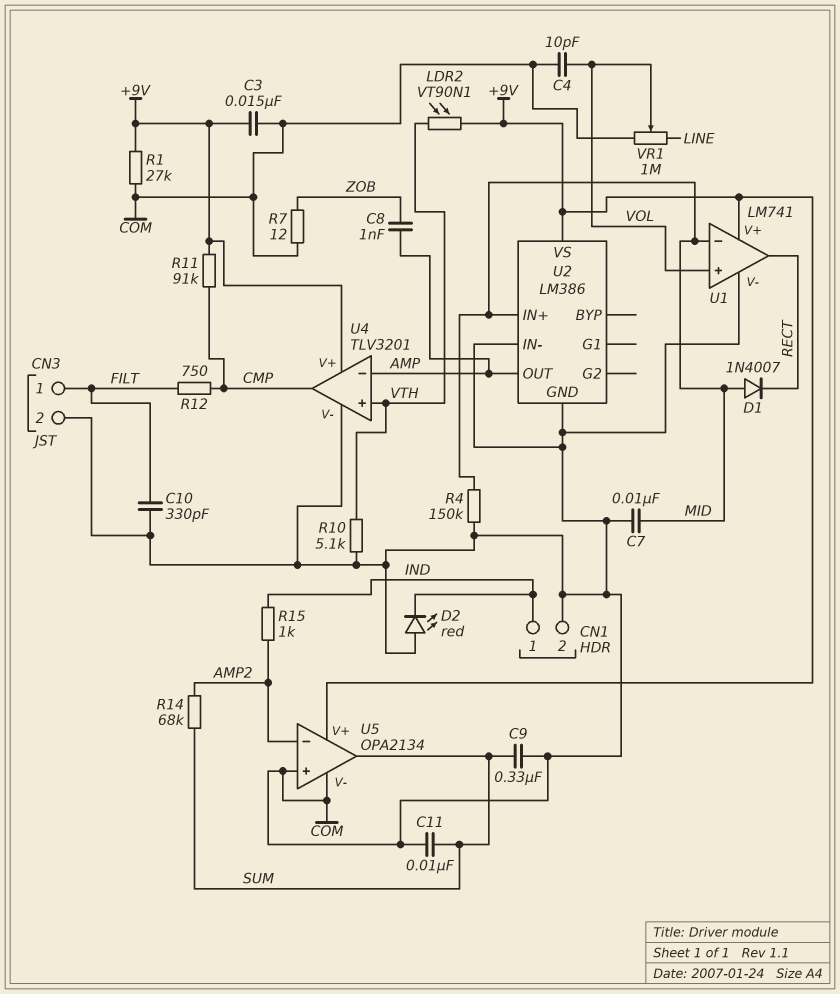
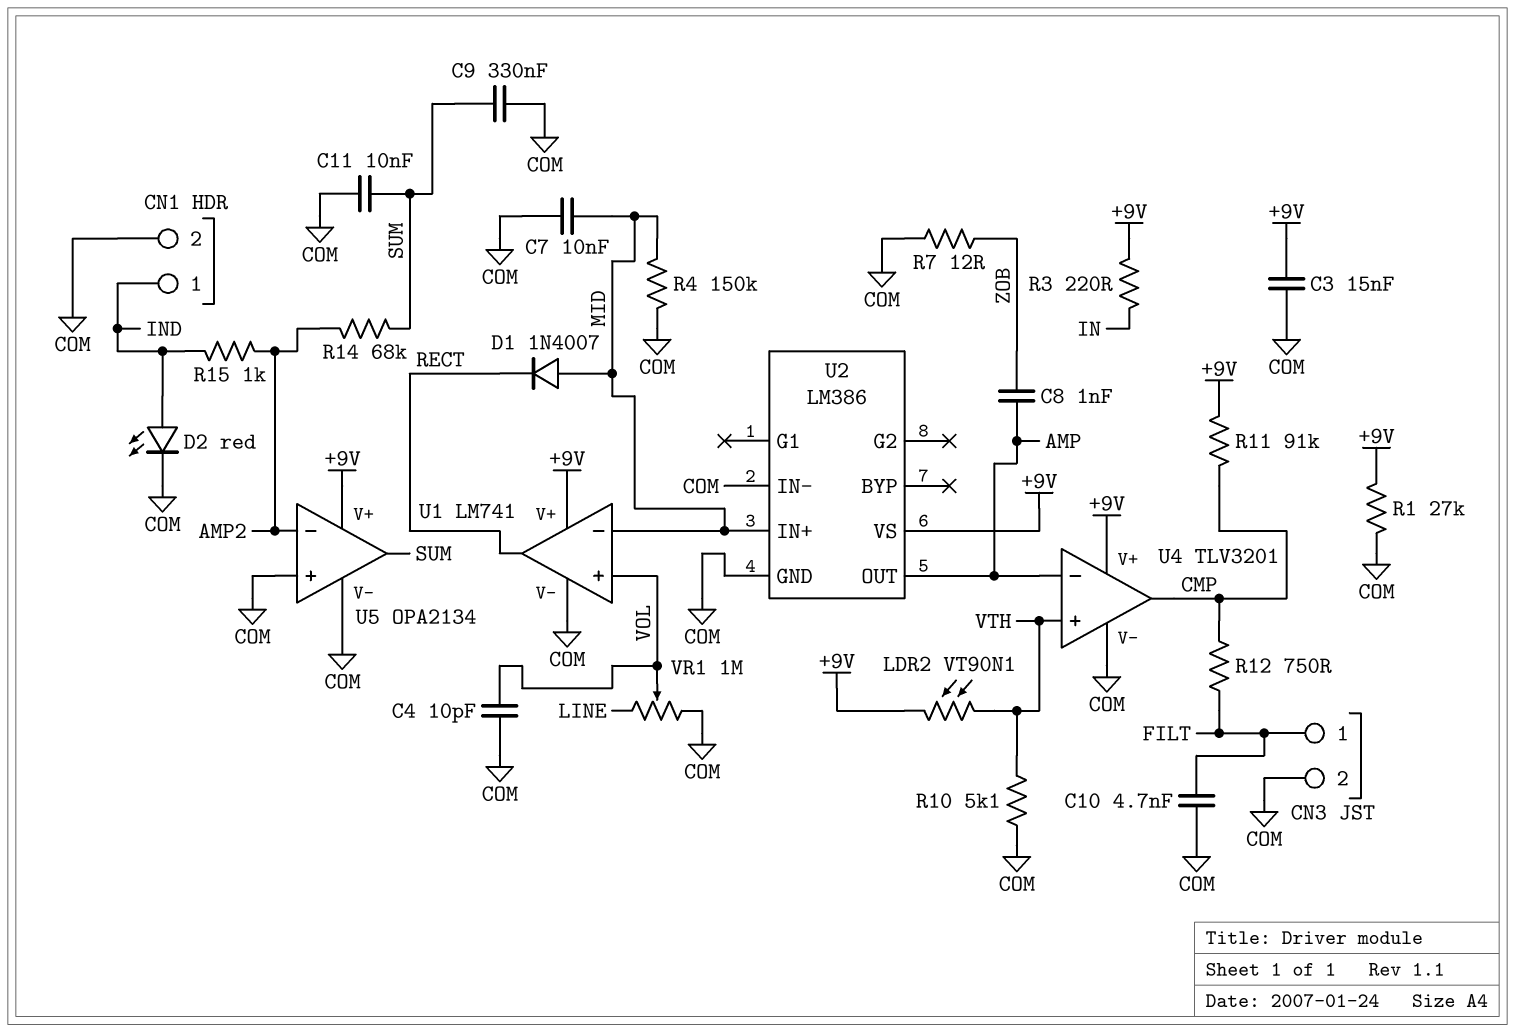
C10: 330pF (COM, FILT) -> 4.7nF (COM, FILT)
D2: LED red (A COM, K IND) -> LED red (A IND, K COM)
R3: none -> 220 (+9V, IN)

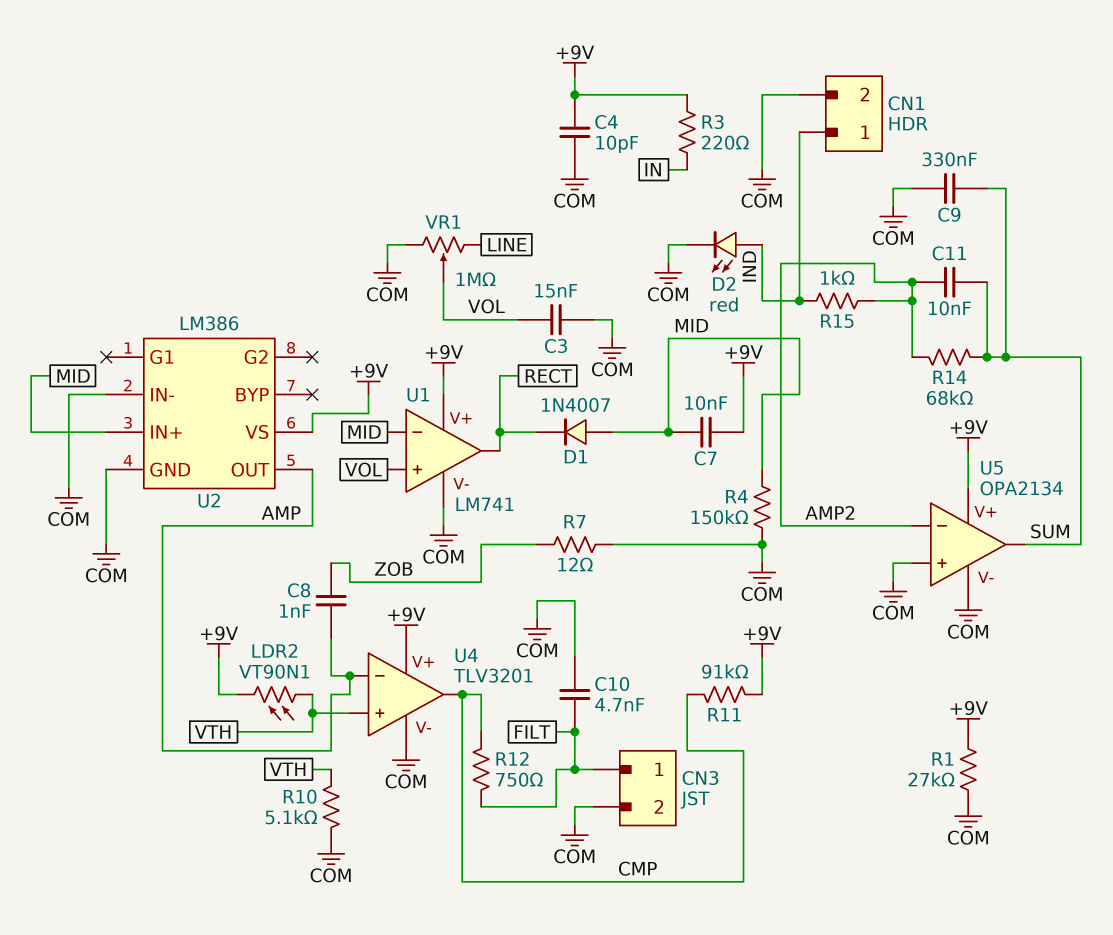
C3: 15nF (+9V, COM) -> 15nF (COM, VOL)
C4: 10pF (COM, VOL) -> 10pF (+9V, COM)
C7: 10nF (COM, MID) -> 10nF (+9V, MID)
C11: 10nF (COM, SUM) -> 10nF (AMP2, SUM)

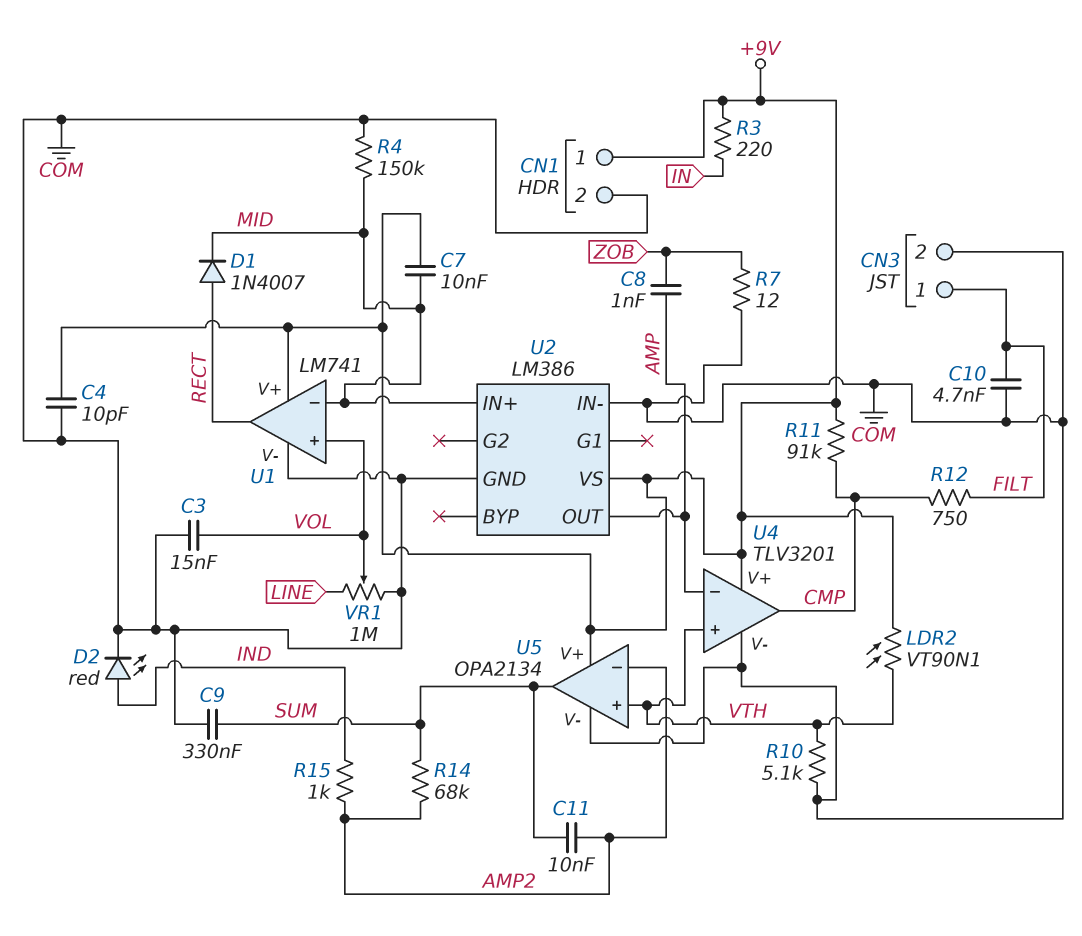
CN1 pin 1: IND -> +9V
D1: diode 1N4007 (A MID, K RECT) -> diode 1N4007 (A RECT, K MID)
R1: 27k (+9V, COM) -> none
U5 pin in+: COM -> VTH

